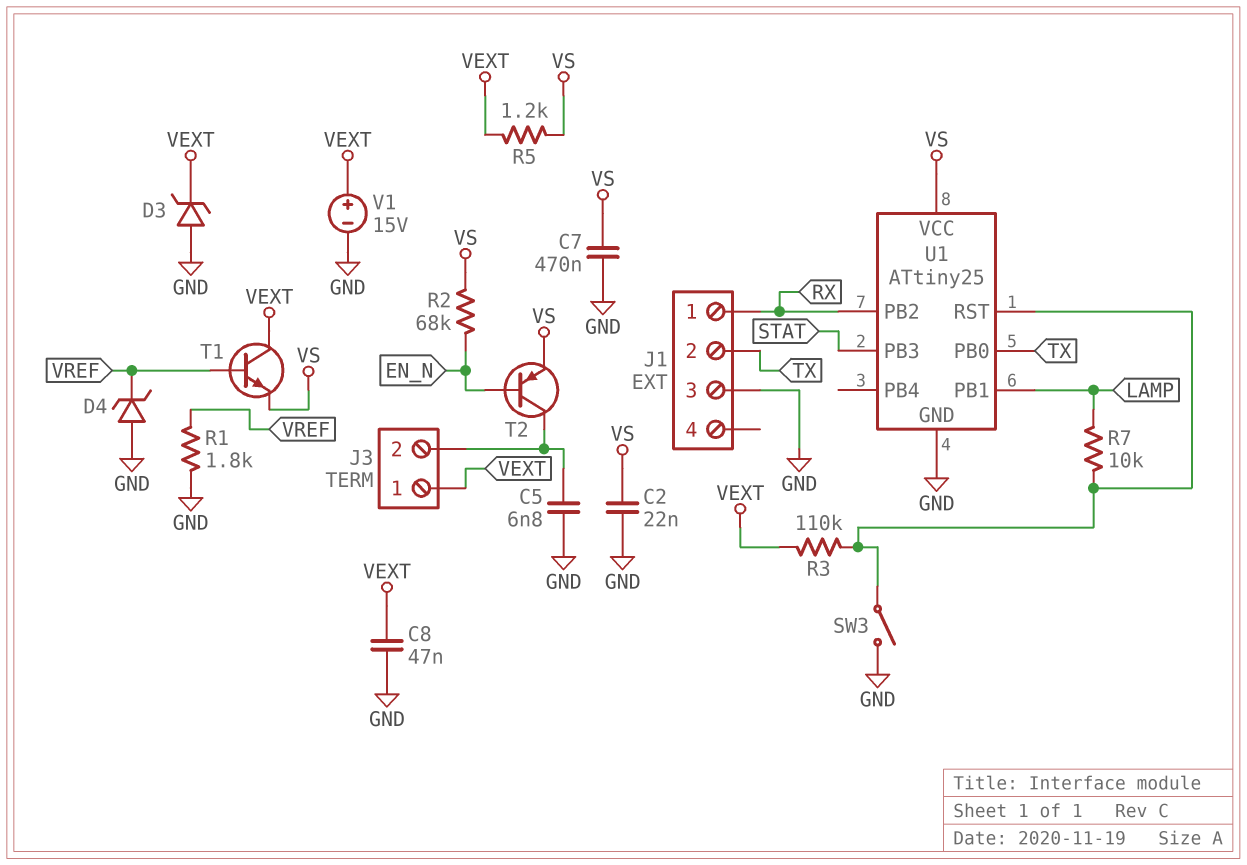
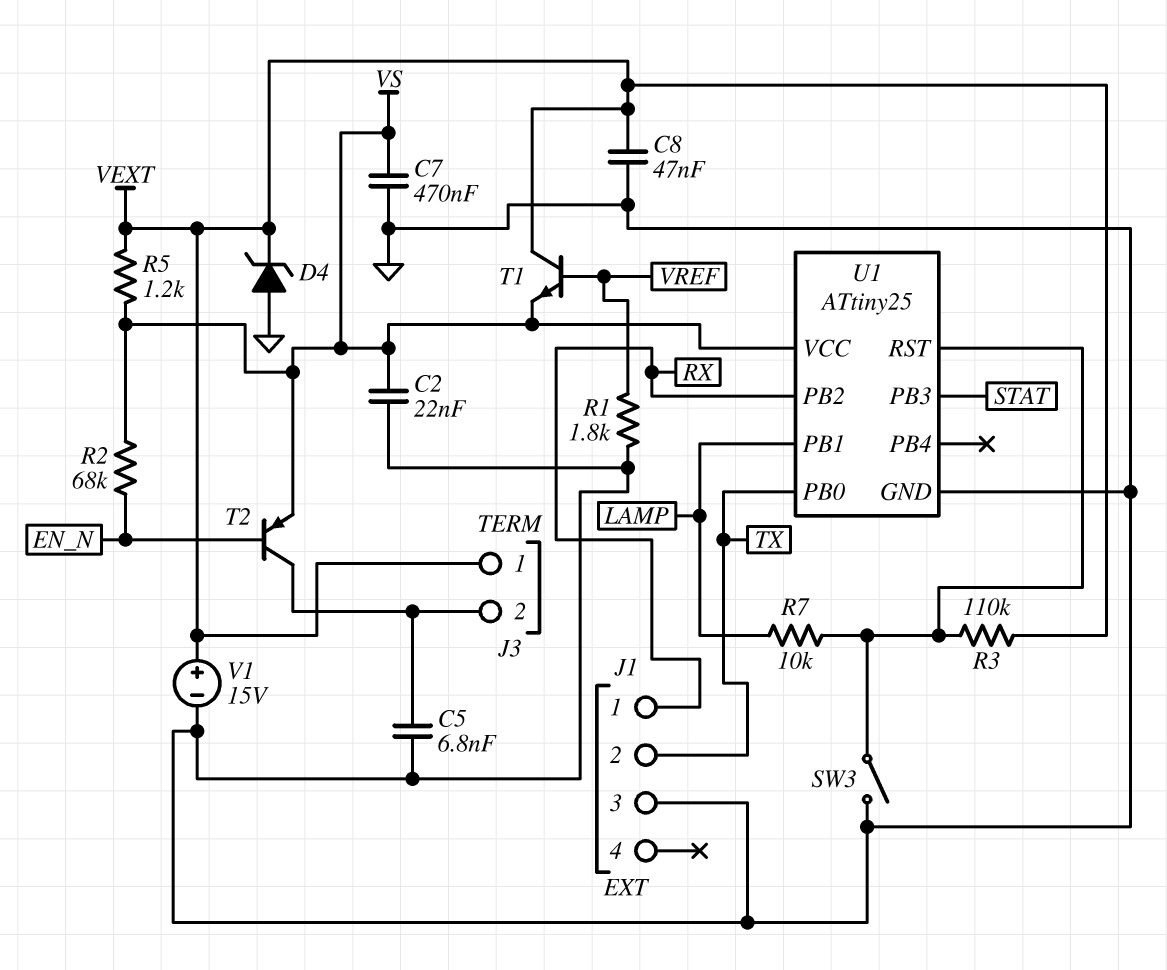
D3: zener (A GND, K VEXT) -> none
D4: zener (A GND, K VREF) -> zener (A GND, K VEXT)

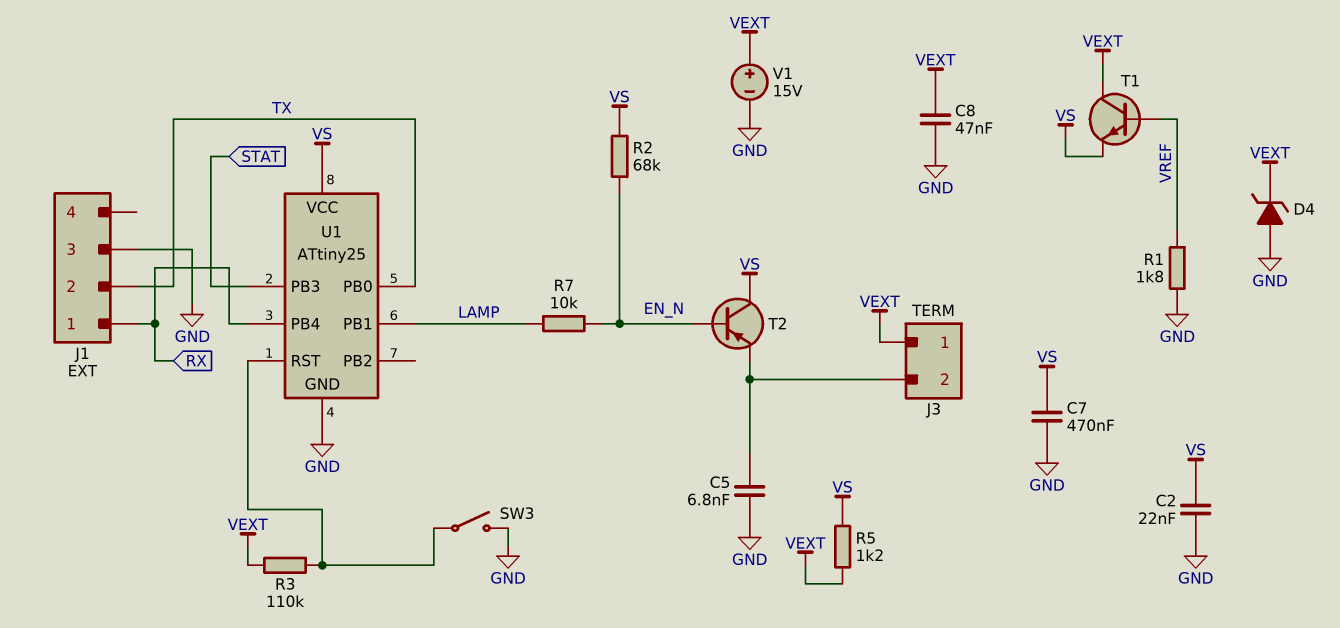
R7: 10k (LAMP, U1/RST) -> 10k (EN_N, LAMP)
T2: PNP (B EN_N, C J3/2, E VS) -> PNP (B EN_N, C VS, E J3/2)
U1 pin PB2: RX -> none
U1 pin PB4: none -> RX

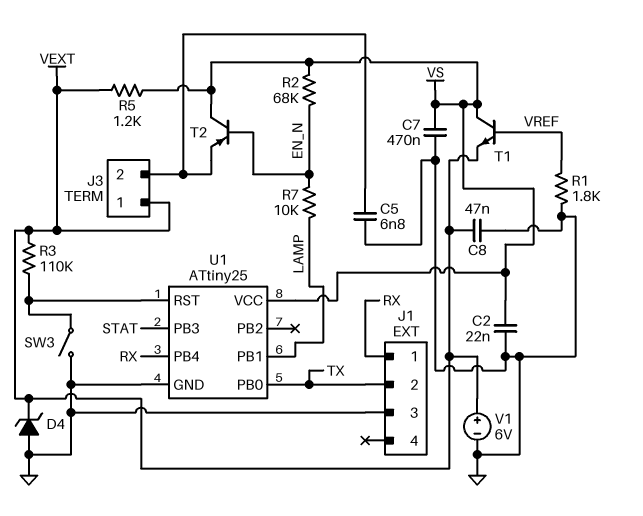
T1: NPN (B VREF, C VEXT, E VS) -> NPN (B VREF, C VS, E VEXT)
V1: 15V (plus VEXT, minus GND) -> 6V (plus VEXT, minus GND)

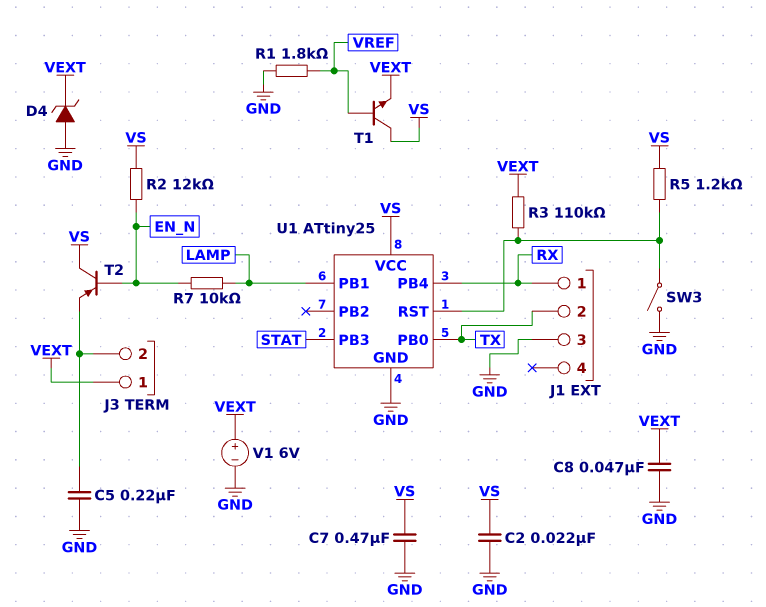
C5: 6.8nF (GND, J3/2) -> 220nF (GND, J3/2)
R2: 68k (EN_N, VS) -> 12k (EN_N, VS)
R5: 1.2k (VEXT, VS) -> 1.2k (U1/RST, VS)

